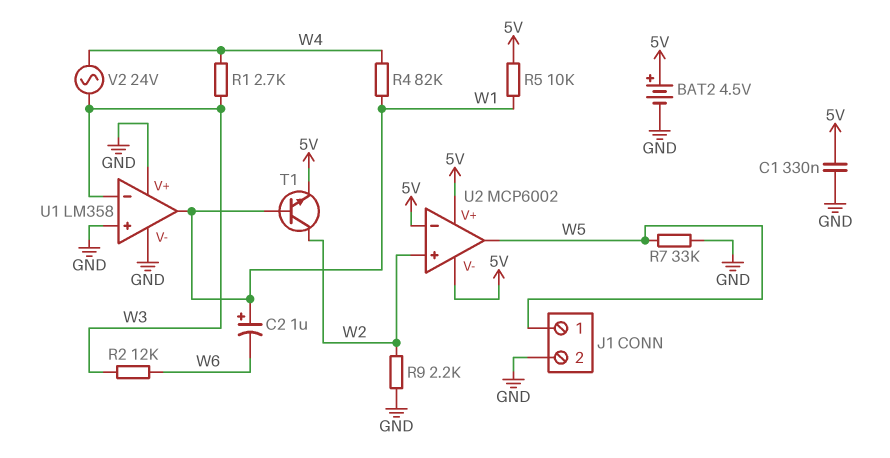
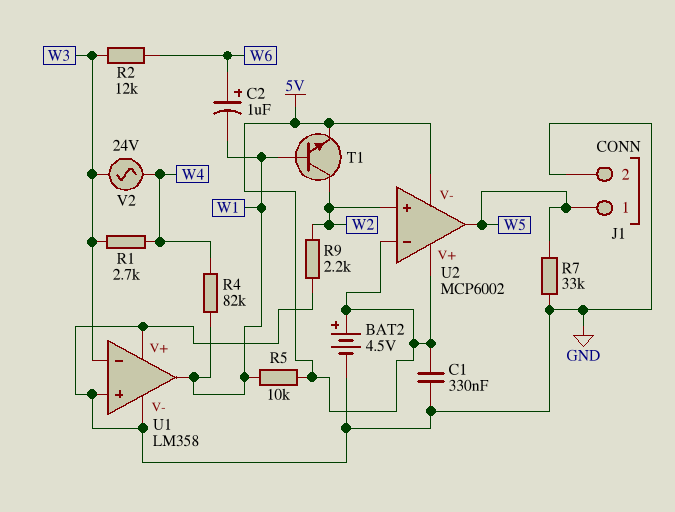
C2: 1uF (plus W1, minus W6) -> 1uF (plus W6, minus W1)

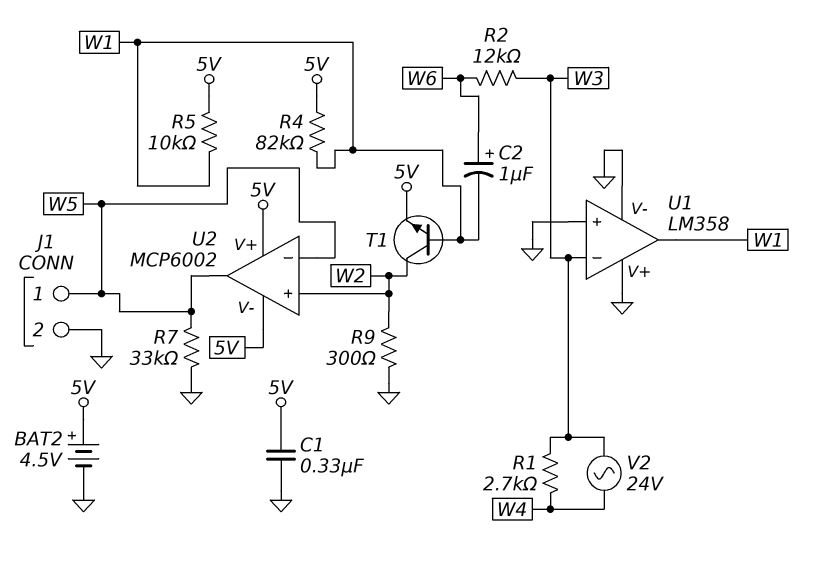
R4: 82k (W1, W4) -> 82k (5V, W1)
R9: 2.2k (GND, W2) -> 300 (GND, W2)
U2 pin in-: 5V -> W5

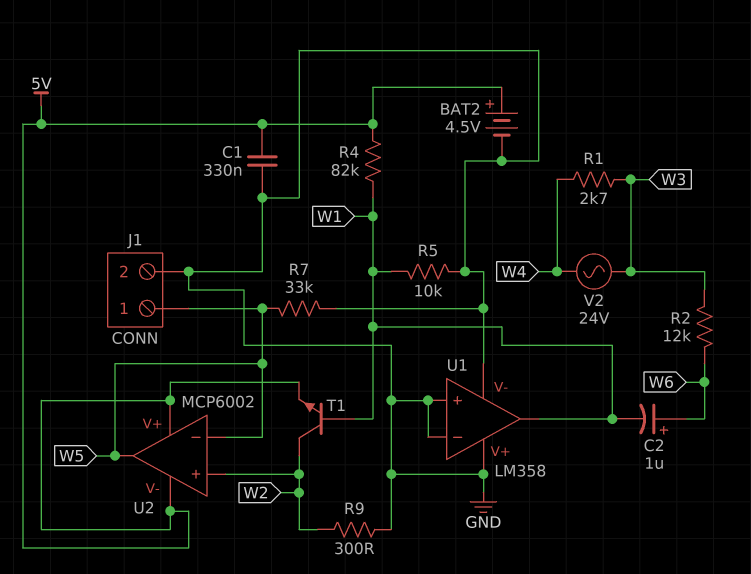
R5: 10k (5V, W1) -> 10k (GND, W1)
U1 pin in-: W3 -> GND

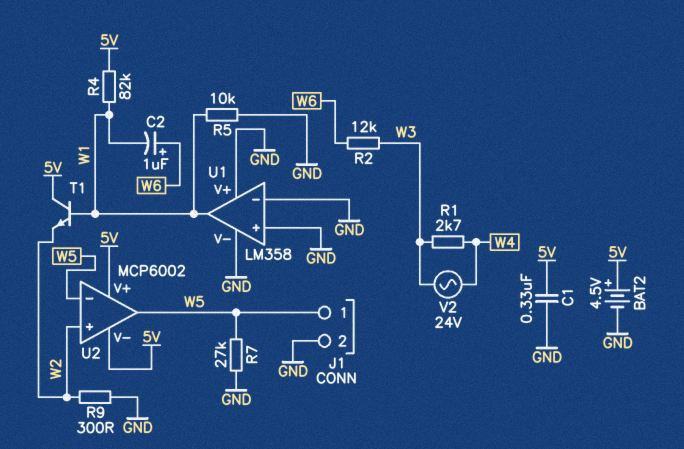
R7: 33k (GND, W5) -> 27k (GND, W5)
T1: NPN (B W1, C W2, E 5V) -> NPN (B W1, C 5V, E W2)

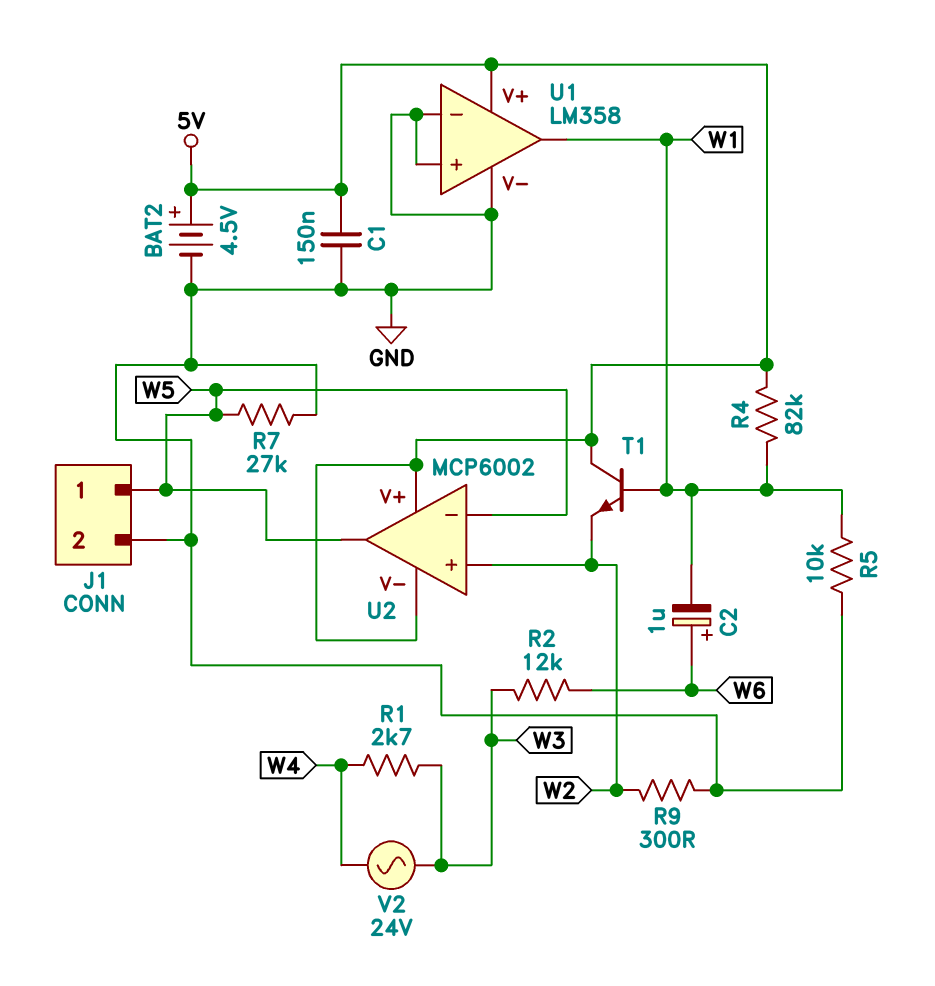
C1: 330nF (5V, GND) -> 150nF (5V, GND)
U1 pin V+: GND -> 5V

